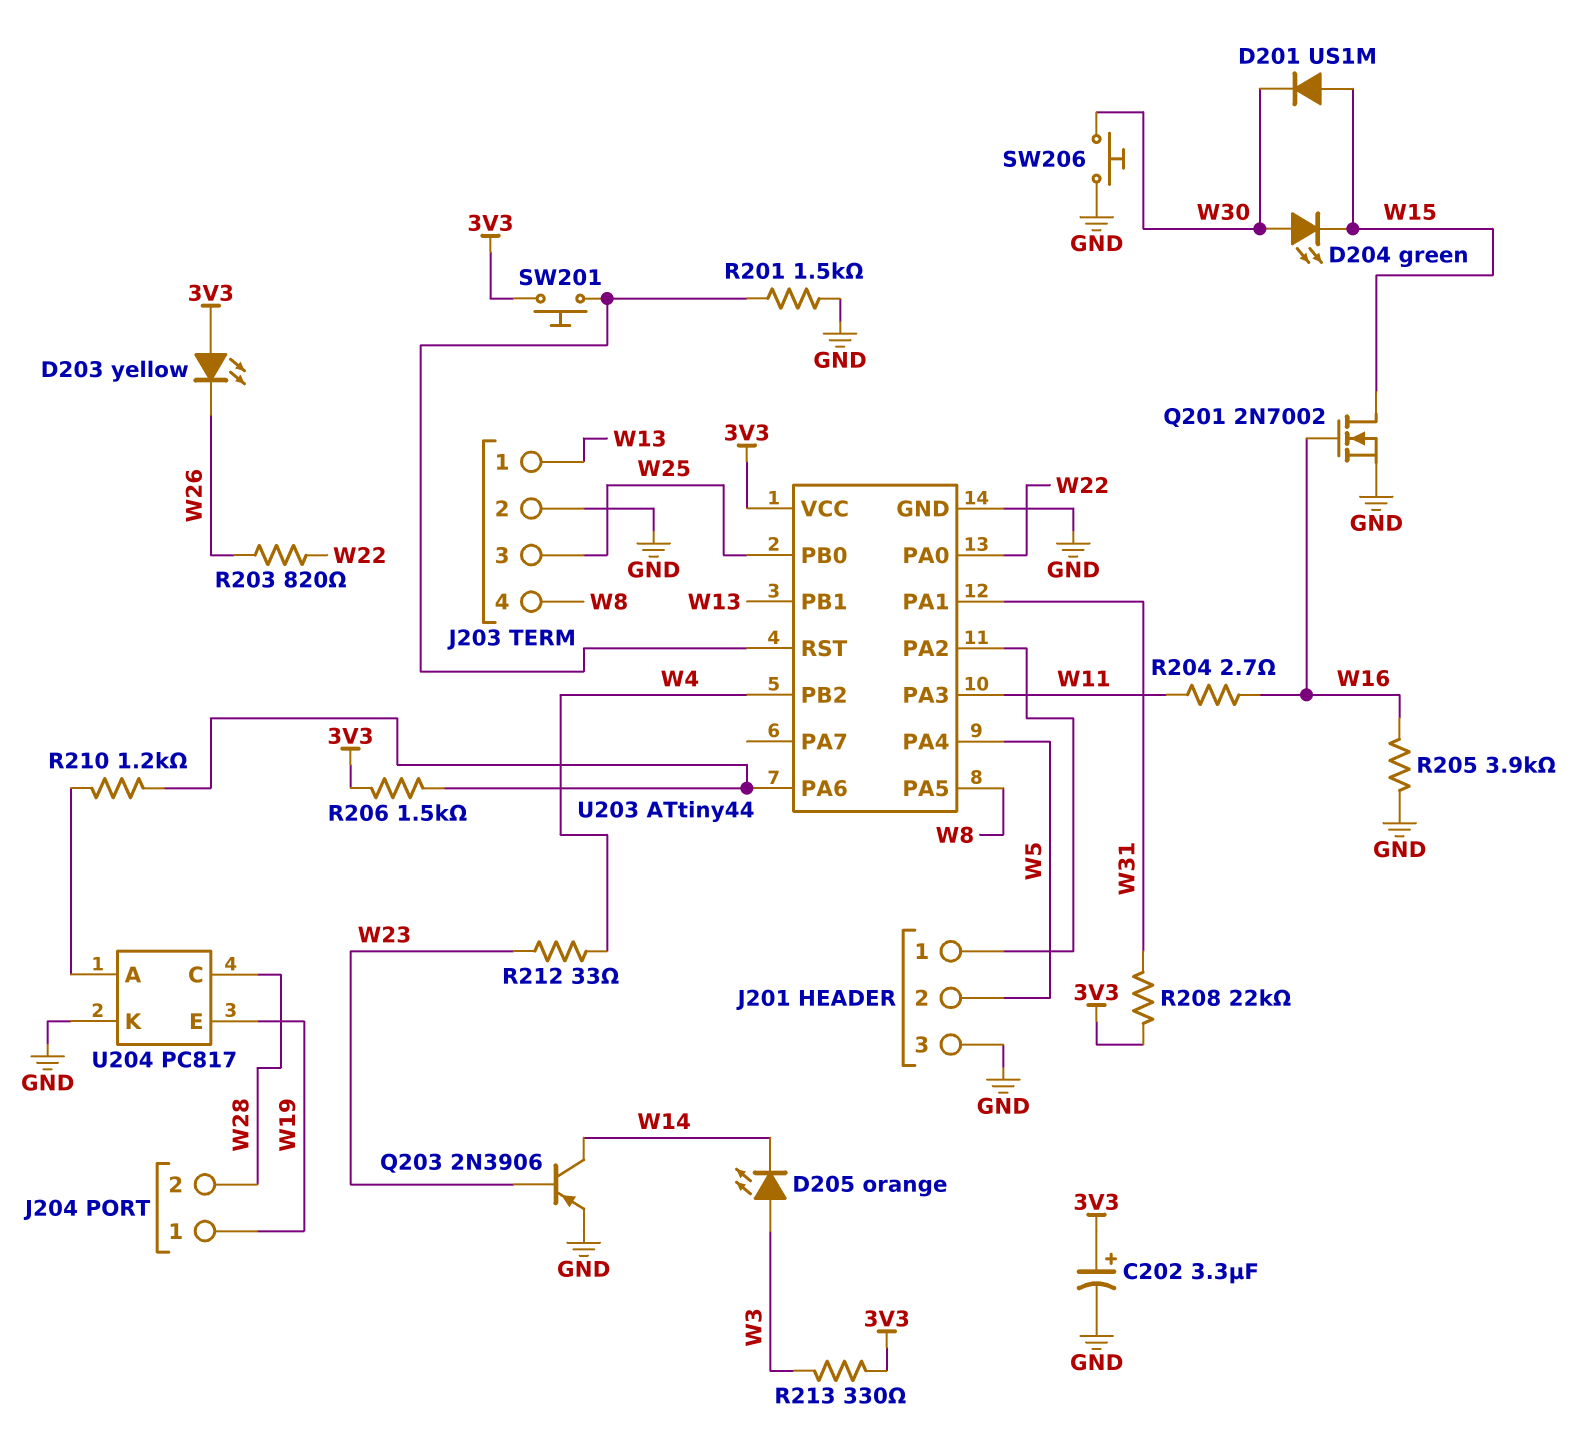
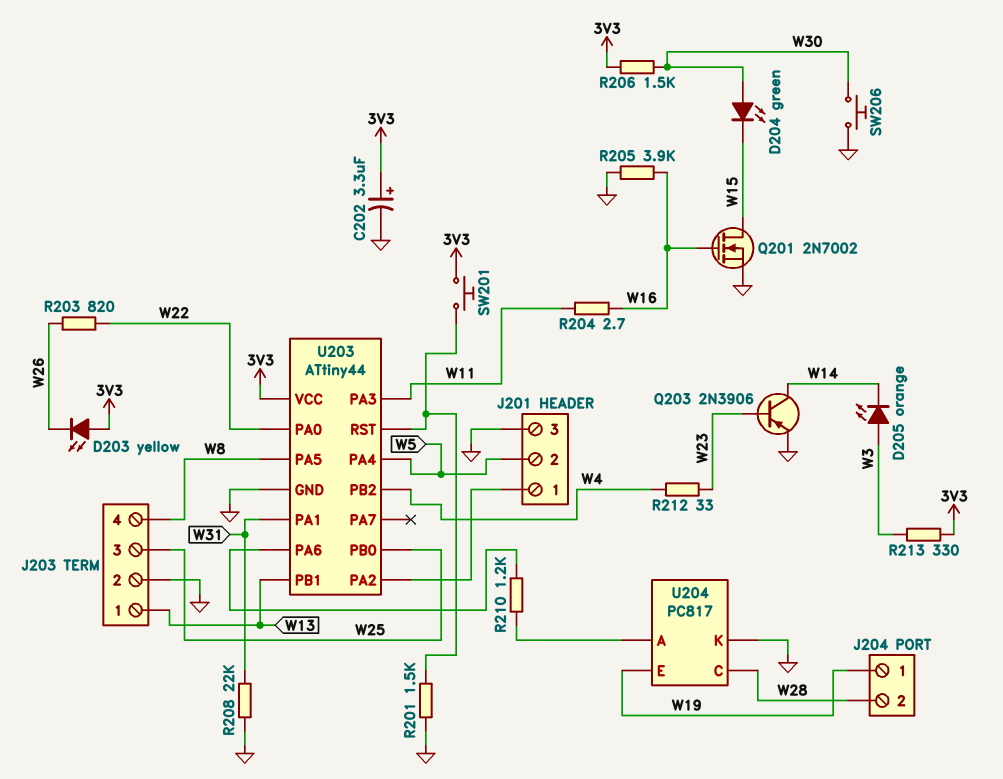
D201: diode US1M (A W15, K W30) -> none
R206: 1.5k (3V3, U203/PA6) -> 1.5k (3V3, W30)
R208: 22k (3V3, W31) -> 22k (GND, W31)

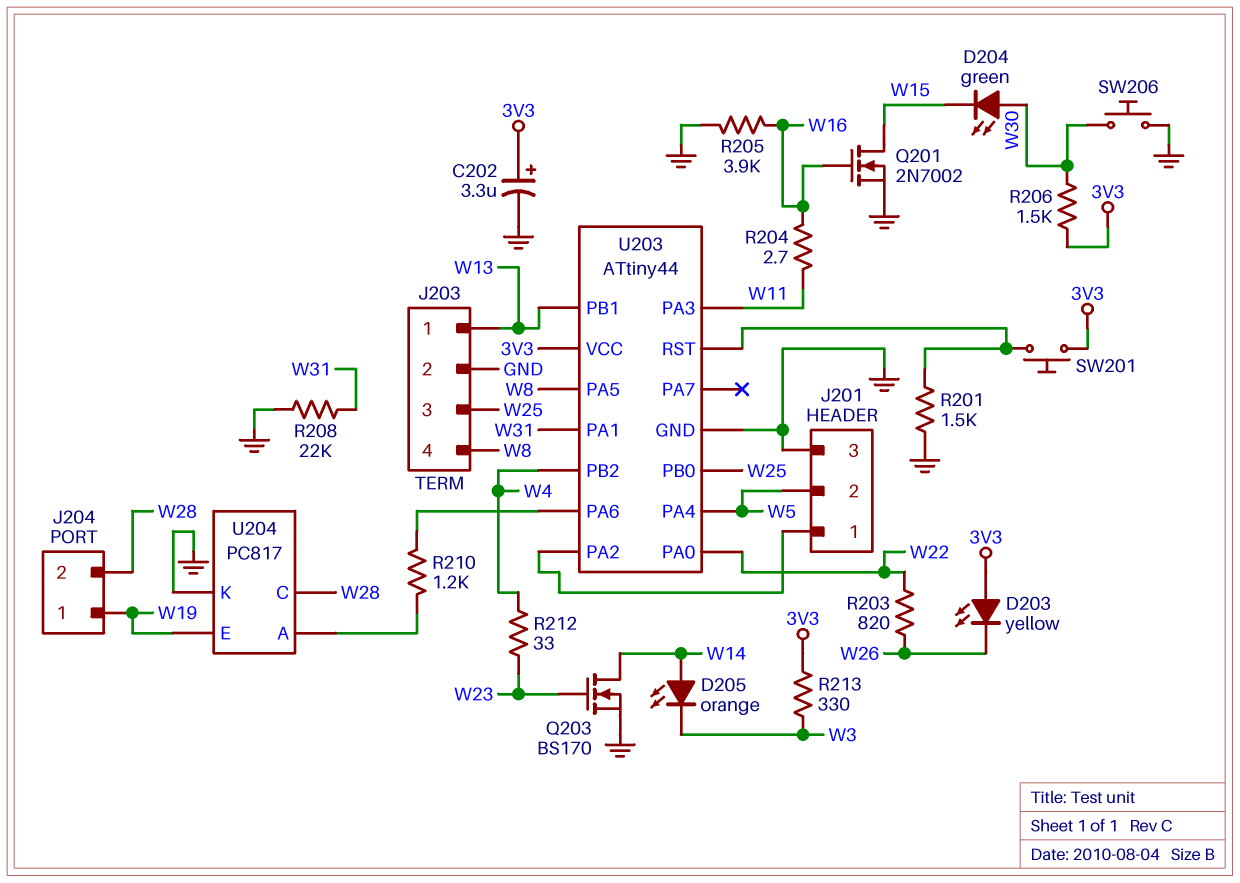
D205: LED orange (A W3, K W14) -> LED orange (A W14, K W3)
Q203: PNP 2N3906 (B W23, C W14, E GND) -> NMOS BS170 (G W23, D W14, S GND)

